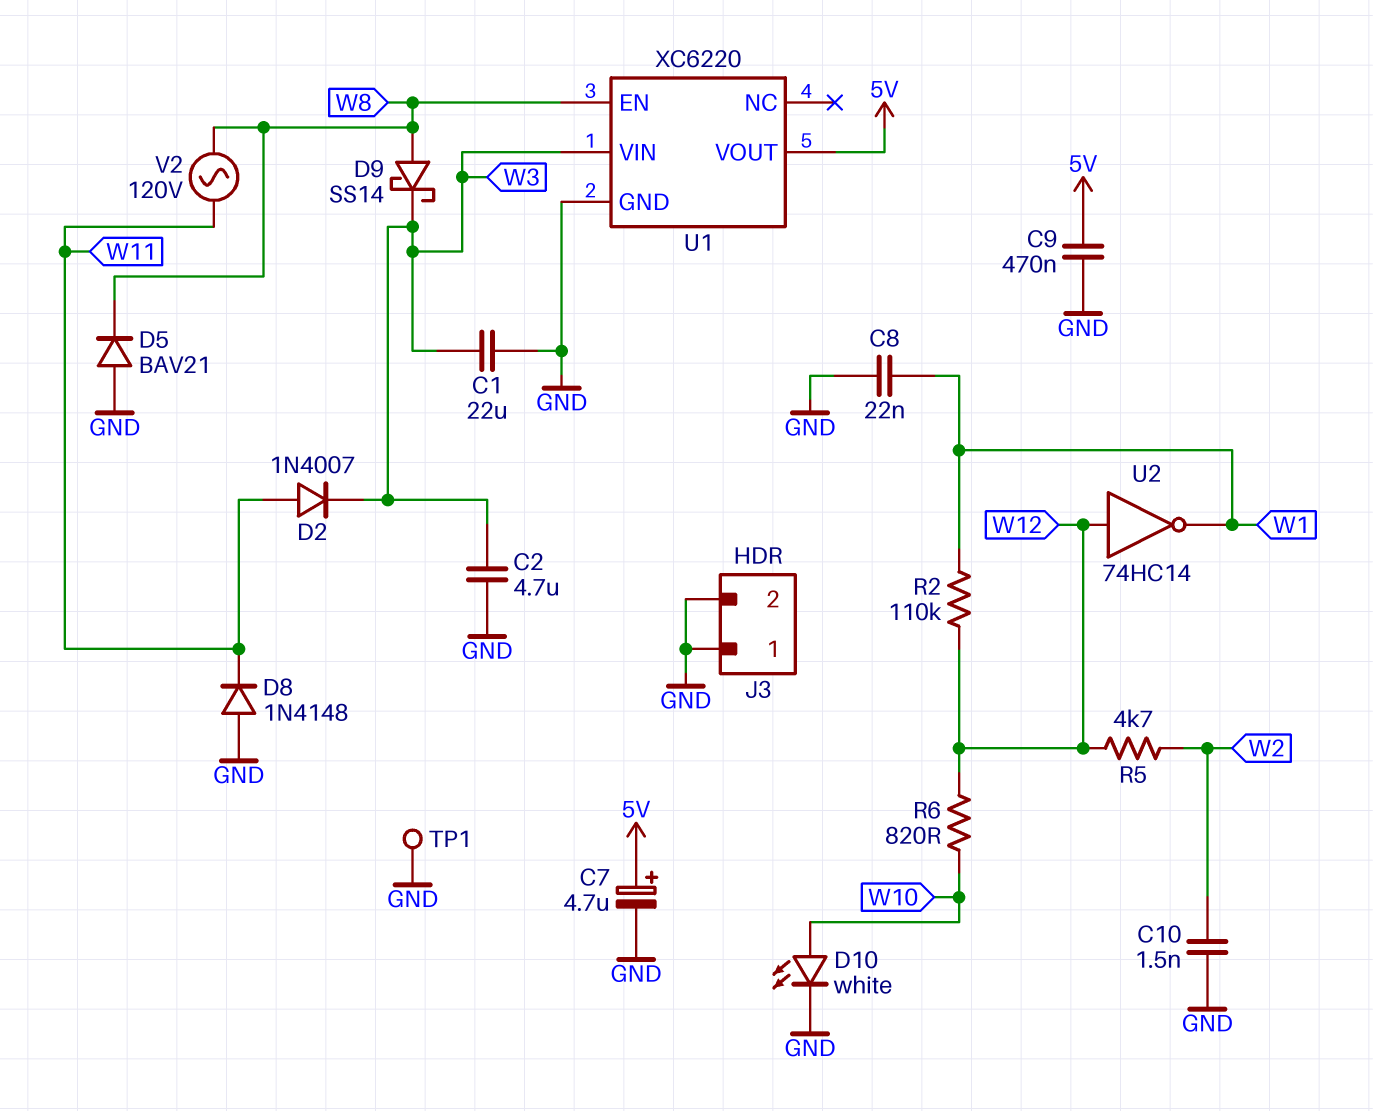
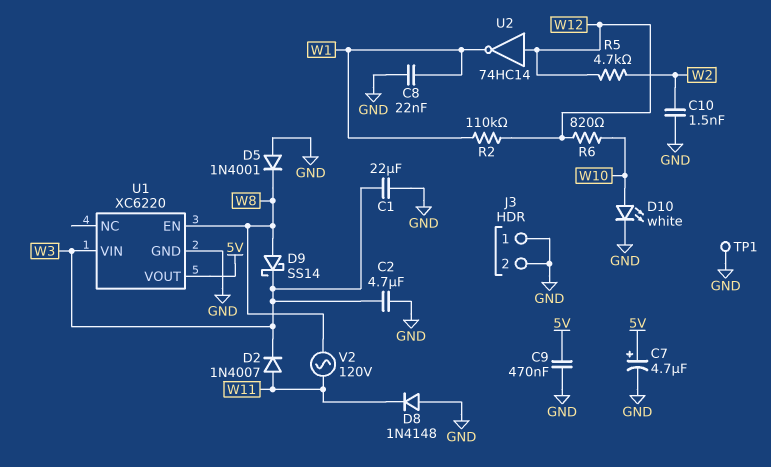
D5: diode BAV21 (A GND, K W8) -> diode 1N4001 (A GND, K W8)

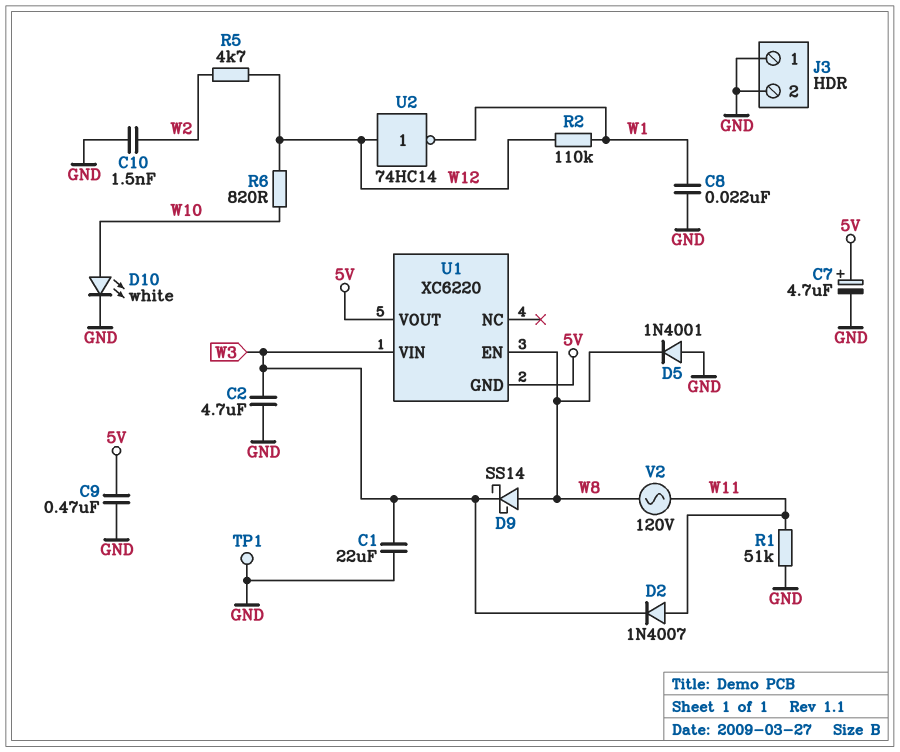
D8: diode 1N4148 (A GND, K W11) -> none
R1: none -> 51k (GND, W11)
U1 pin GND: GND -> 5V

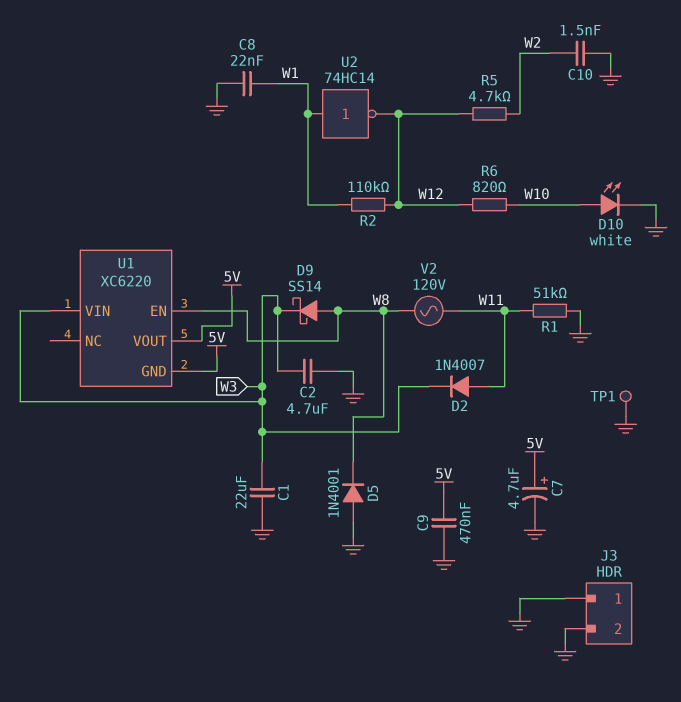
U2: NOT 74HC14 (in W12, out W1) -> NOT 74HC14 (in W1, out W12)

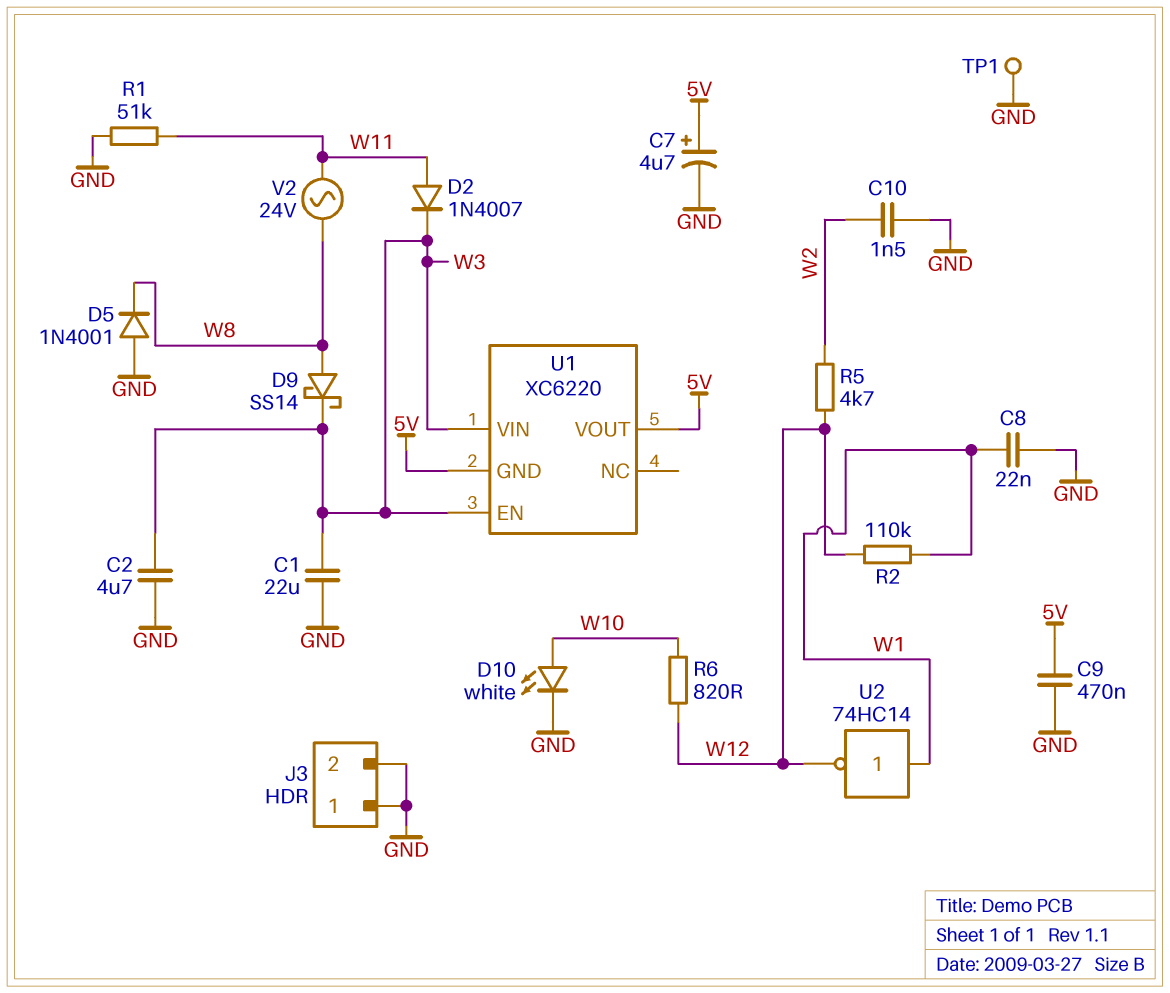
U1 pin EN: W8 -> W3
V2: AC 120V (W8, W11) -> AC 24V (W8, W11)

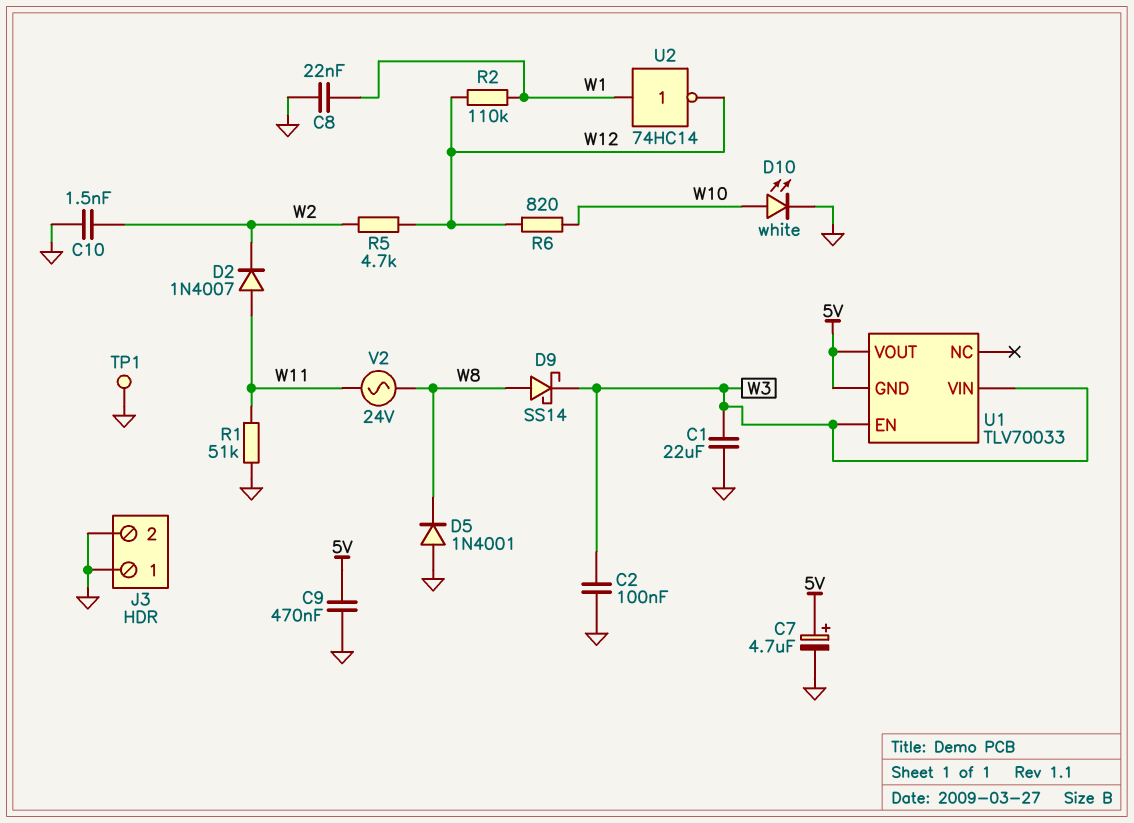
C2: 4.7uF (GND, W3) -> 100nF (GND, W3)
D2: diode 1N4007 (A W11, K W3) -> diode 1N4007 (A W11, K W2)
U1: XC6220 -> TLV70033

